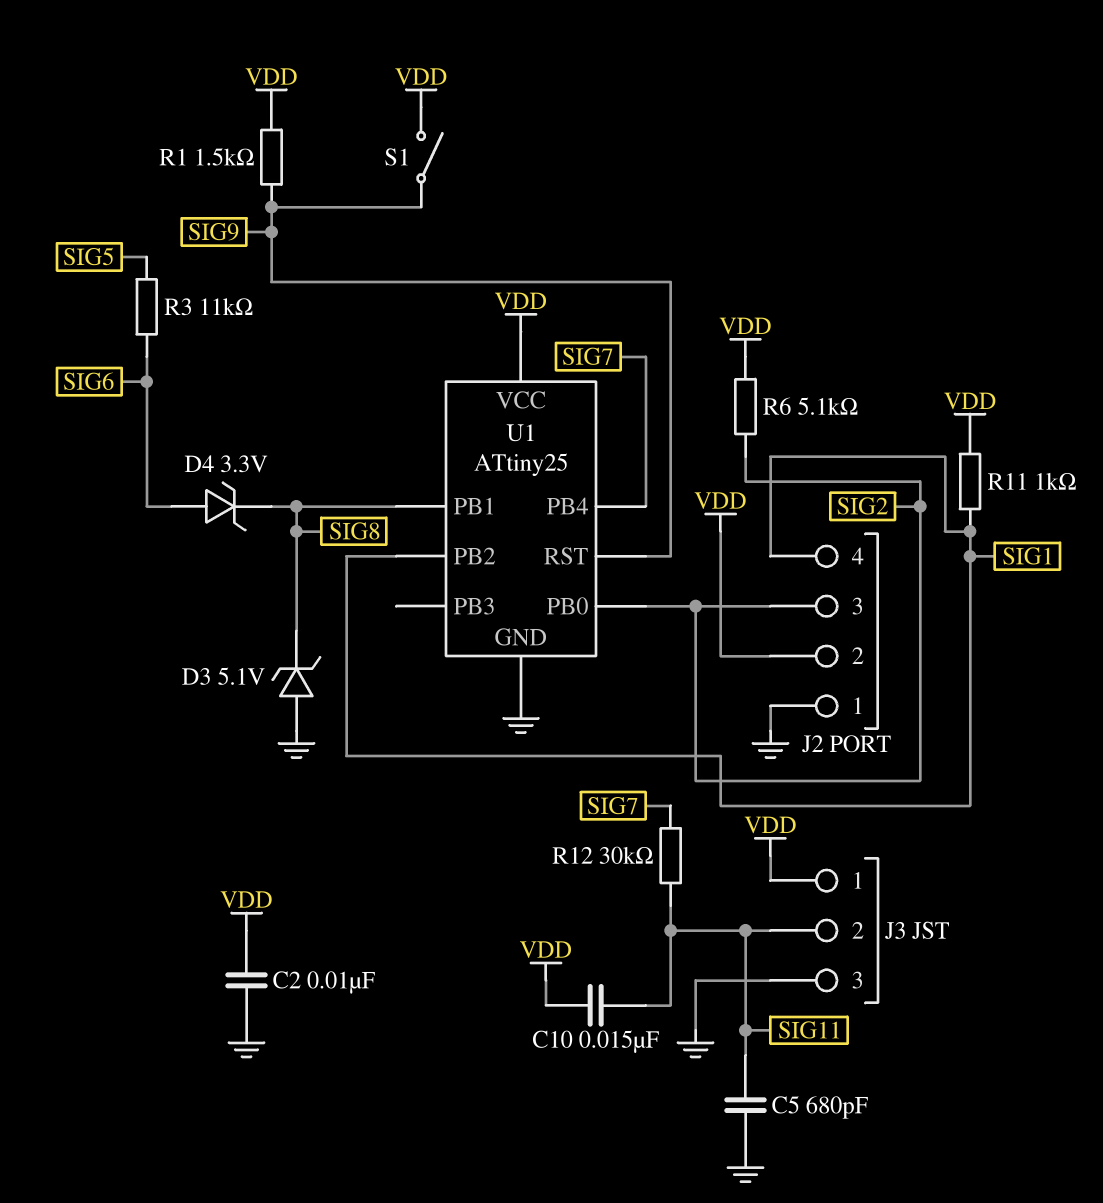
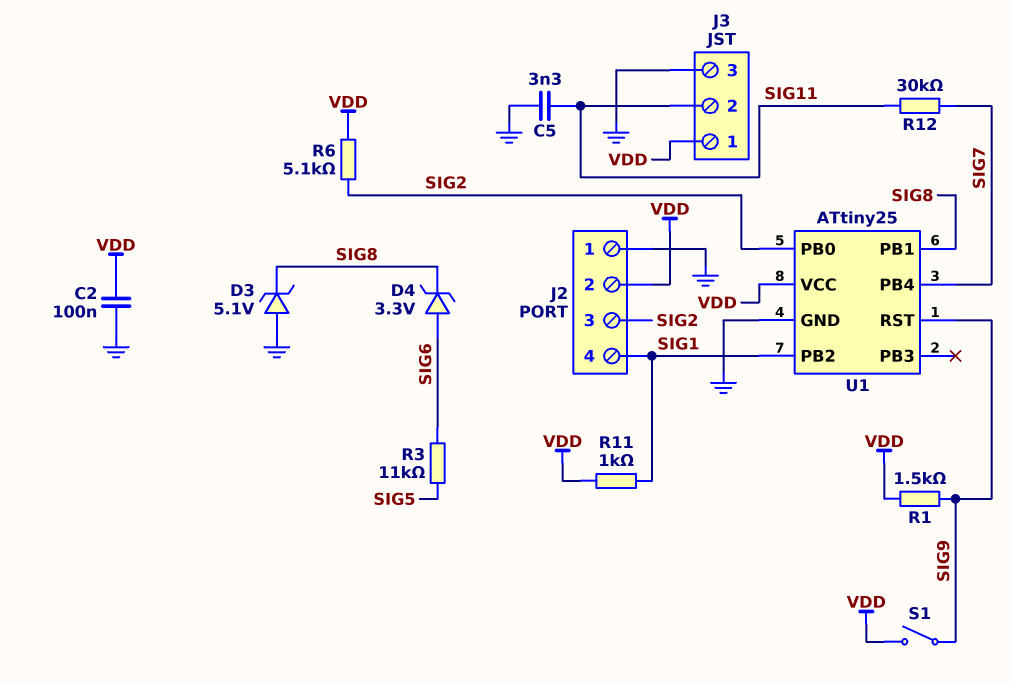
C2: 10nF (GND, VDD) -> 100nF (GND, VDD)
C5: 680pF (GND, SIG11) -> 3.3nF (GND, SIG11)
C10: 15nF (SIG11, VDD) -> none

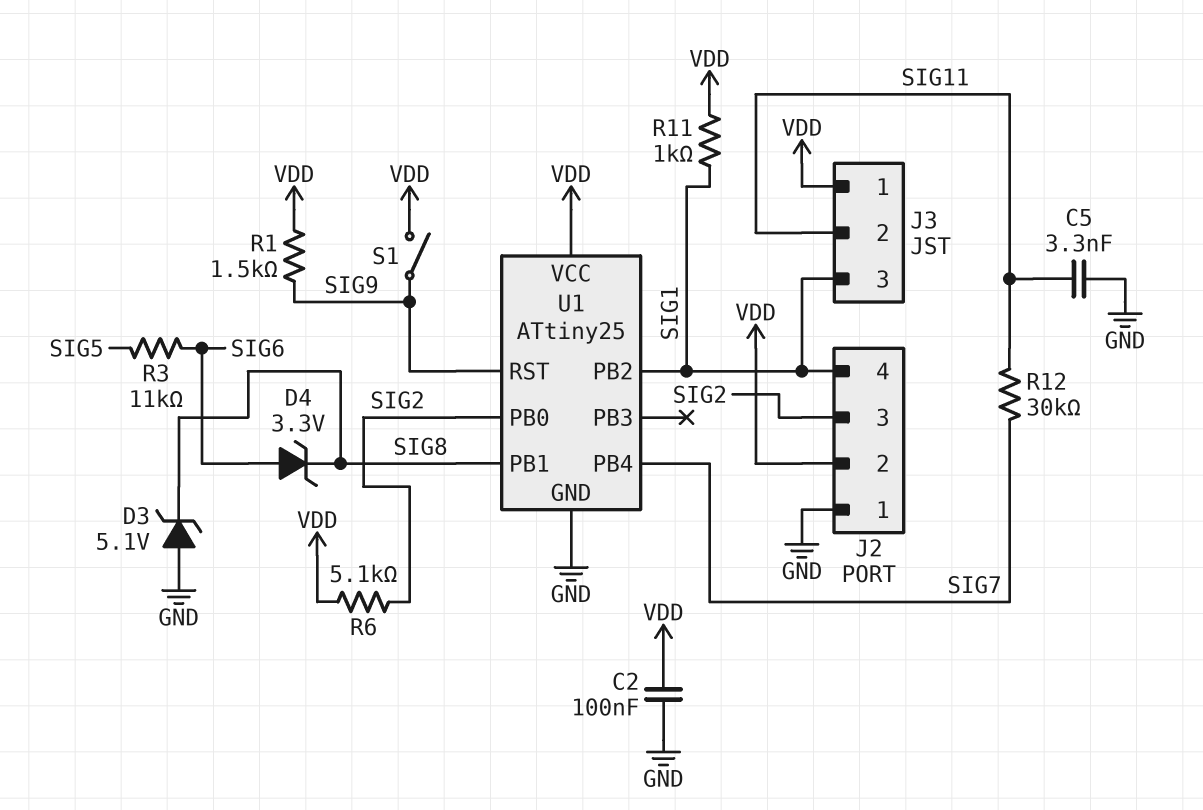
J3 pin 3: GND -> SIG1

